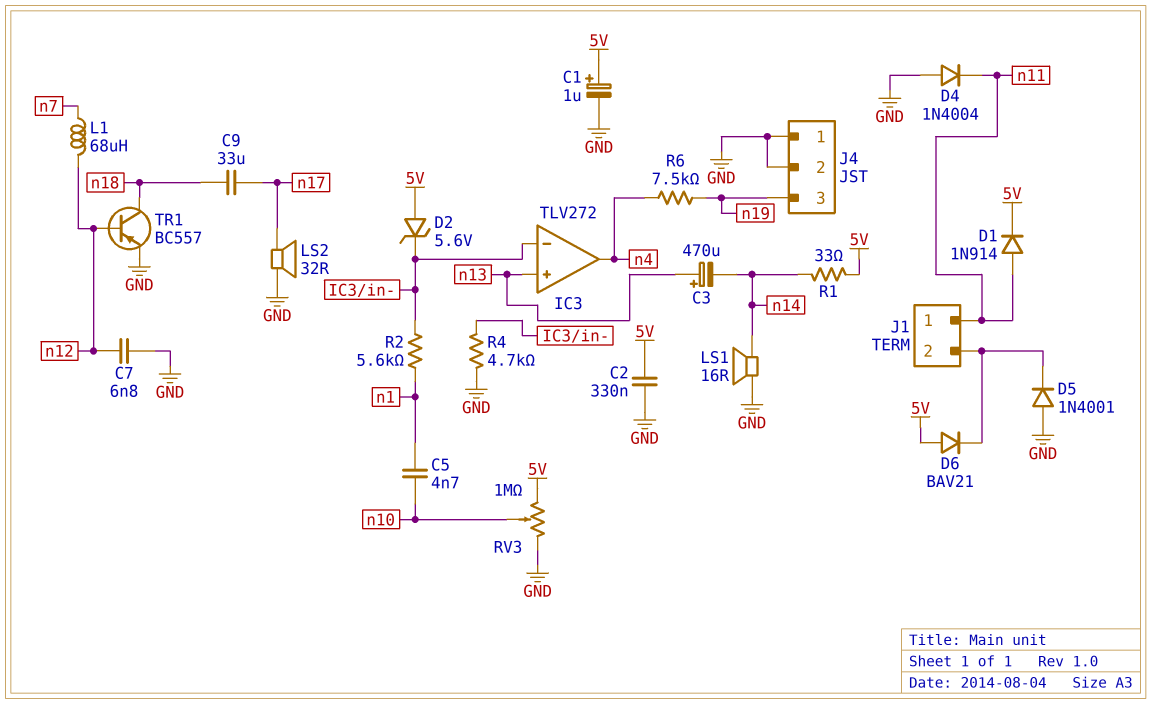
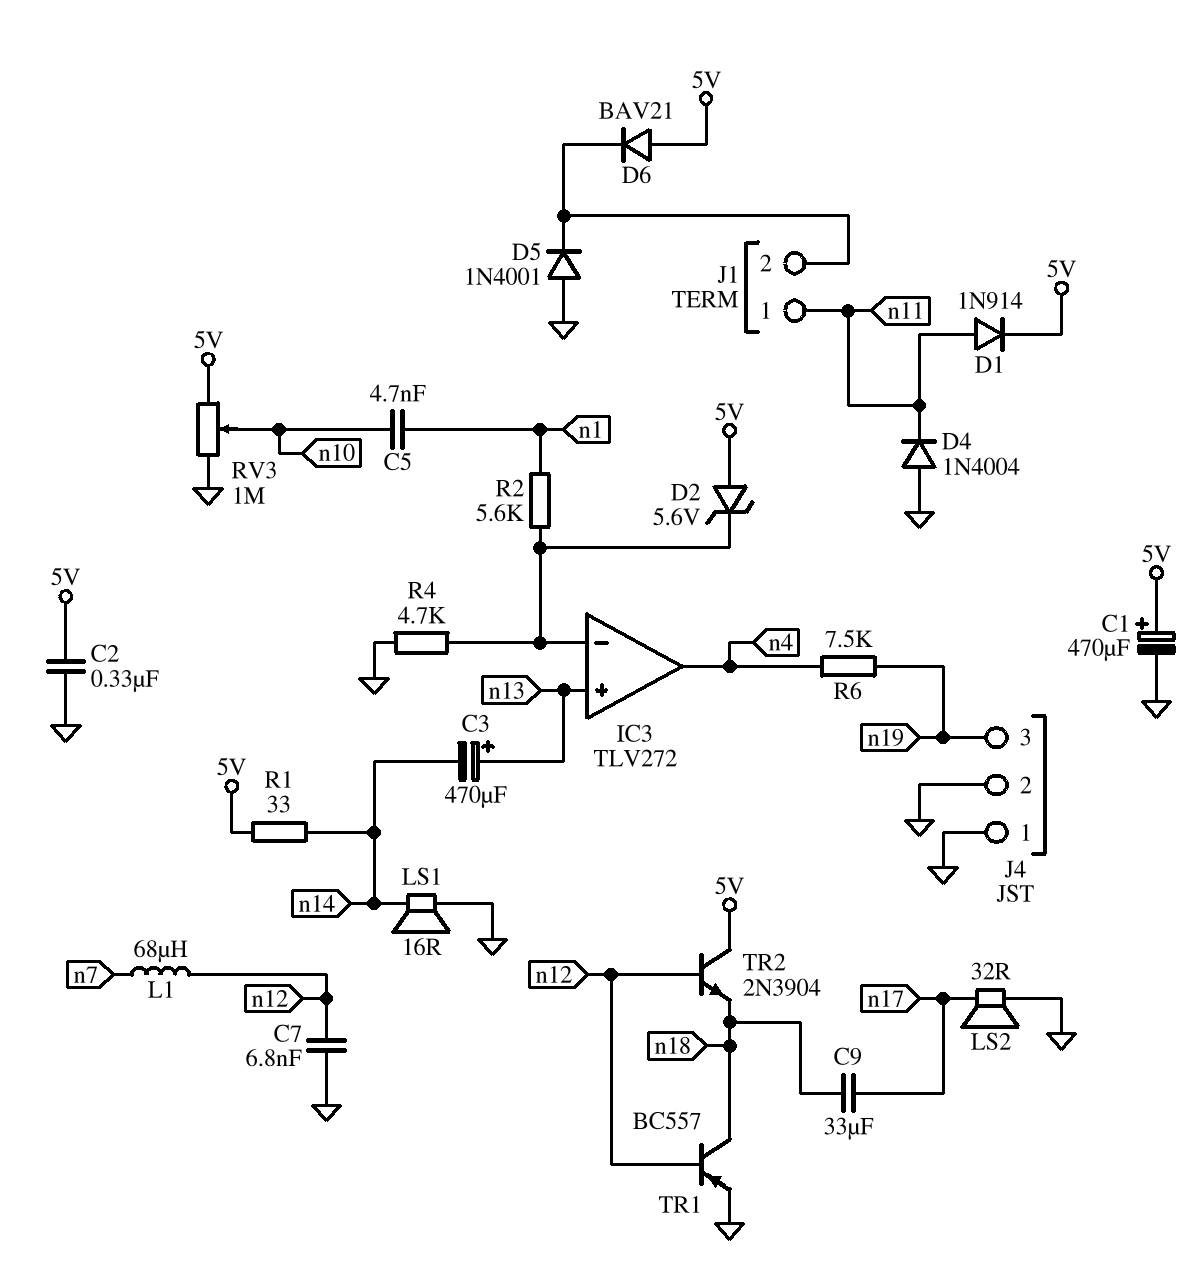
C1: 1uF (plus 5V, minus GND) -> 470uF (plus 5V, minus GND)
TR2: none -> NPN 2N3904 (B n12, C 5V, E n18)

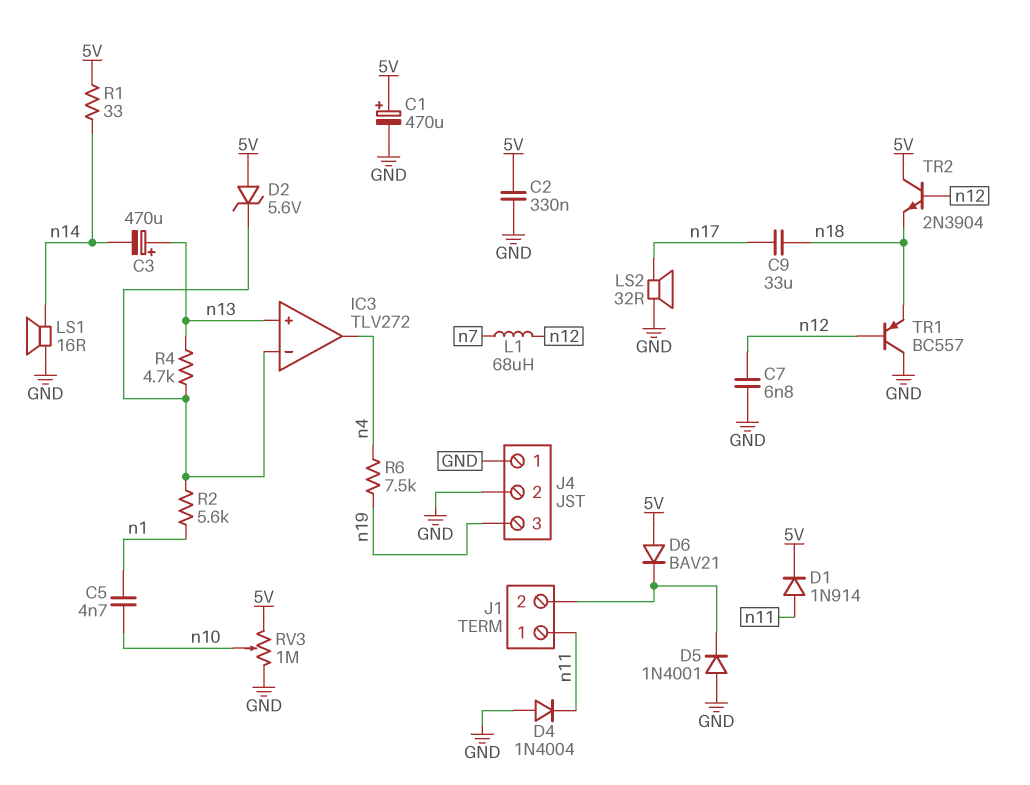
R4: 4.7k (GND, IC3/in-) -> 4.7k (IC3/in-, n13)
TR1: PNP BC557 (B n12, C n18, E GND) -> PNP BC557 (B n12, C GND, E n18)

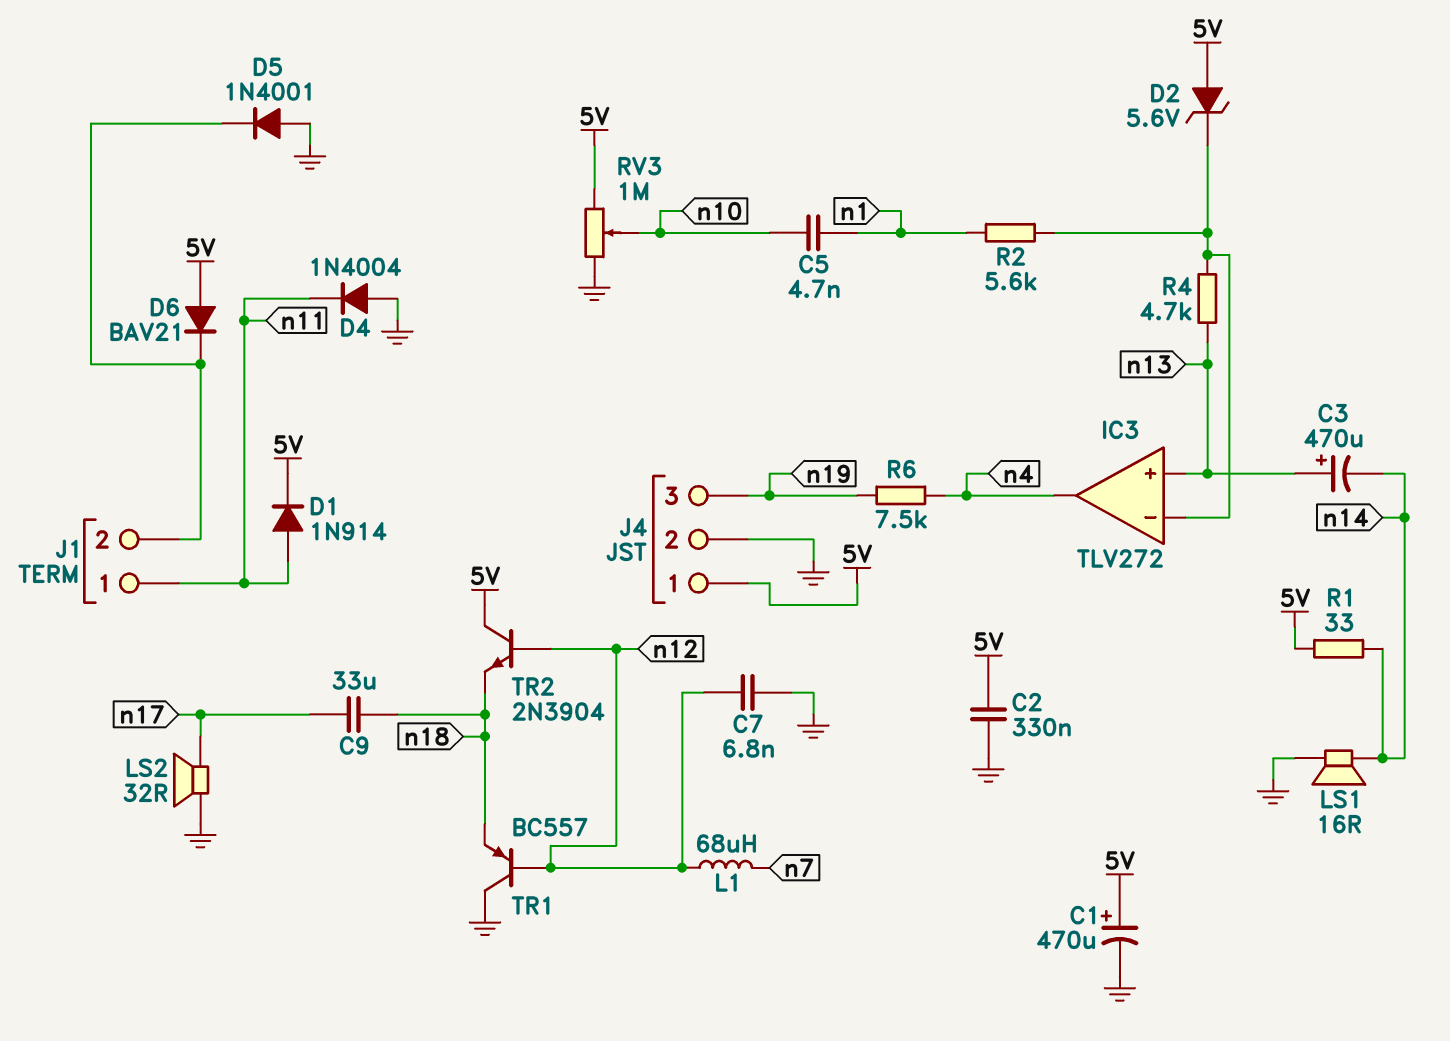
J4 pin 1: GND -> 5V

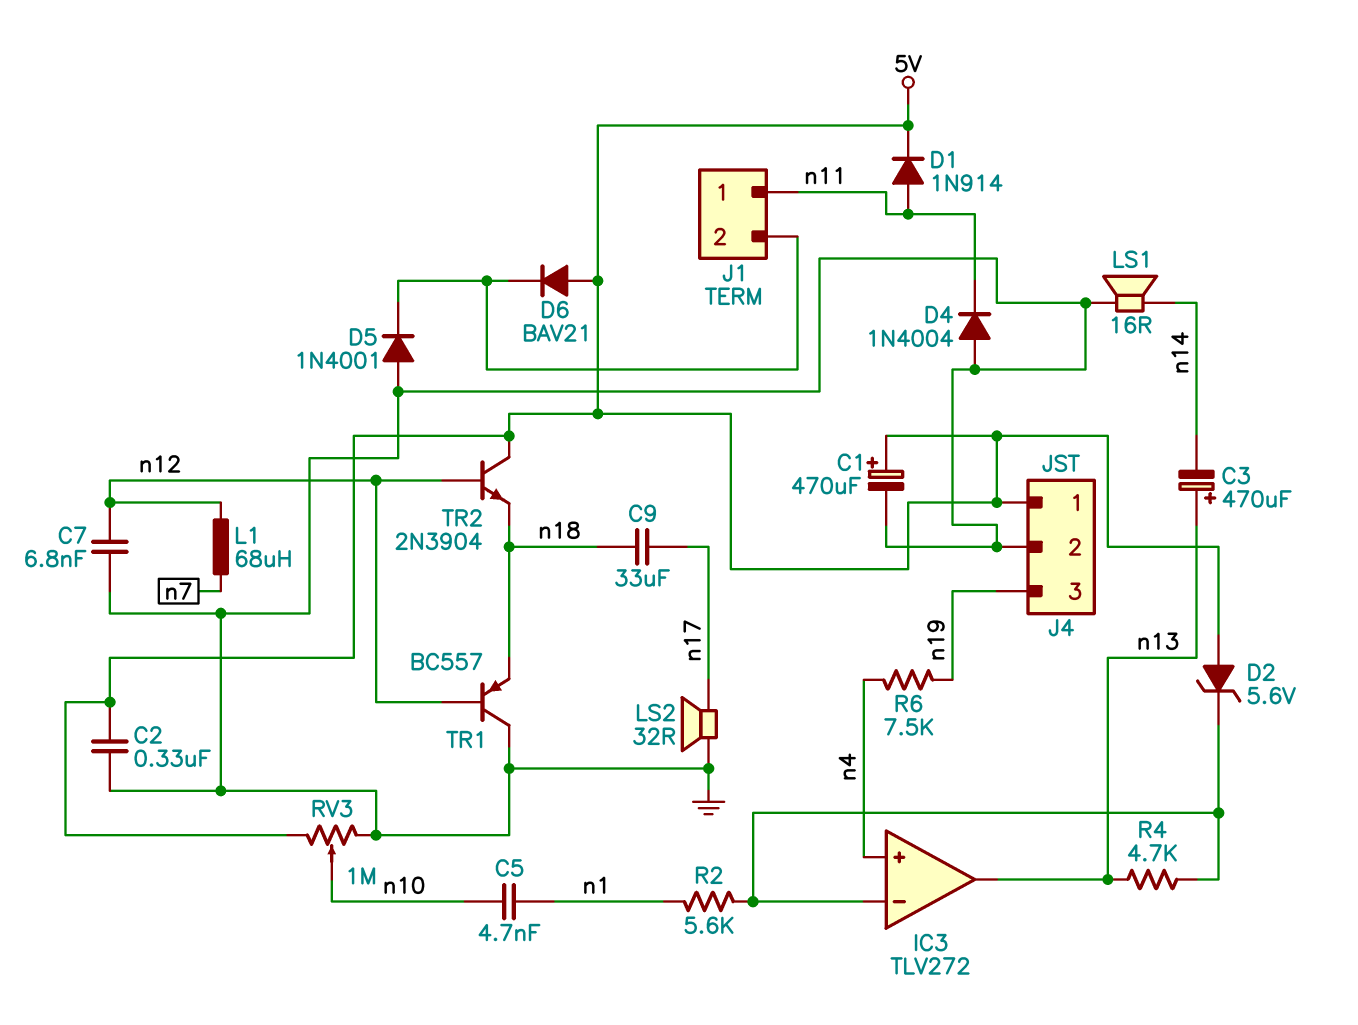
IC3 pin in+: n13 -> n4
IC3 pin out: n4 -> n13
R1: 33 (5V, n14) -> none

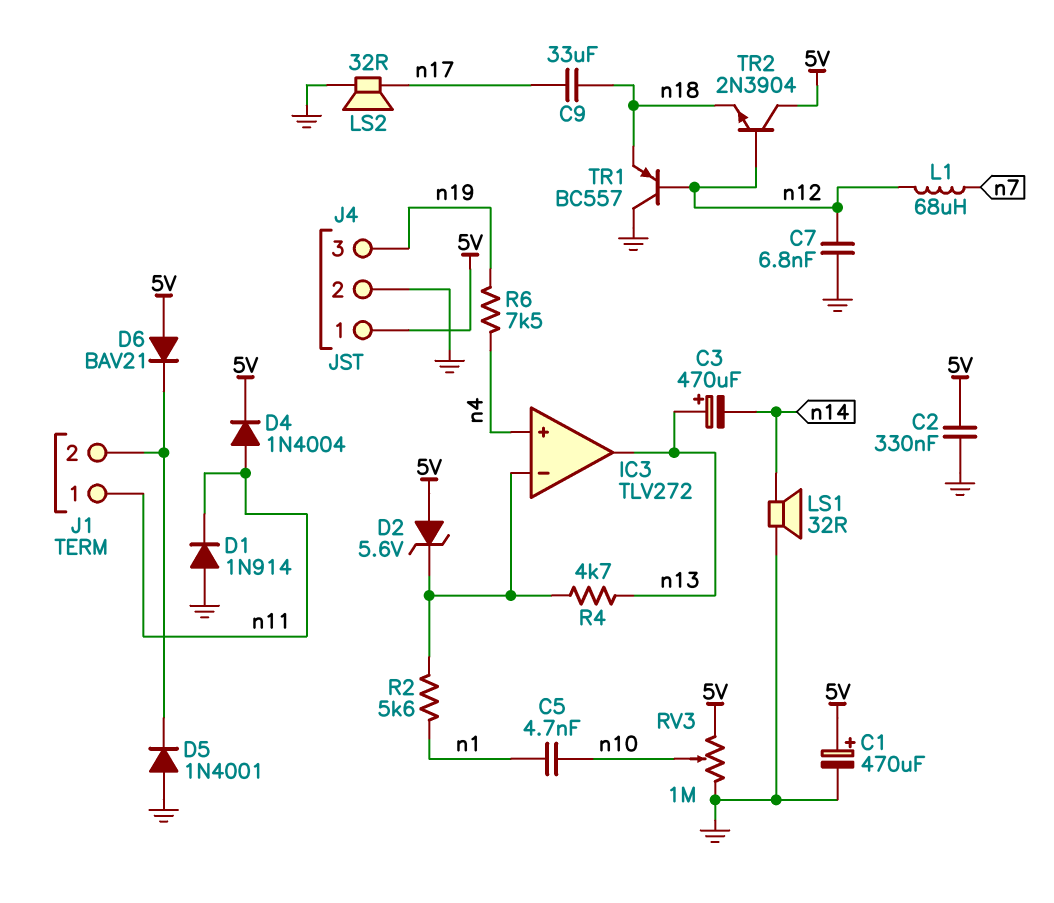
D1: diode 1N914 (A n11, K 5V) -> diode 1N914 (A GND, K n11)
D4: diode 1N4004 (A GND, K n11) -> diode 1N4004 (A n11, K 5V)
LS1: speaker 16R (GND, n14) -> speaker 32R (GND, n14)

